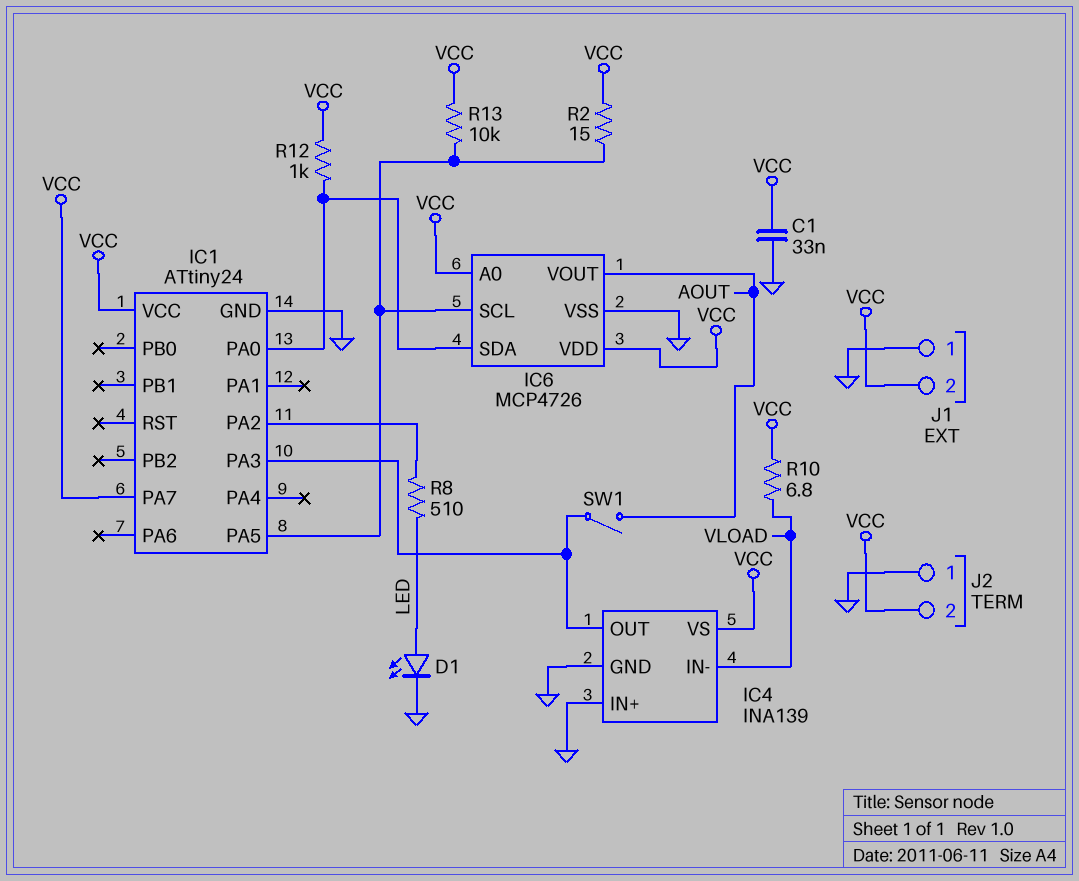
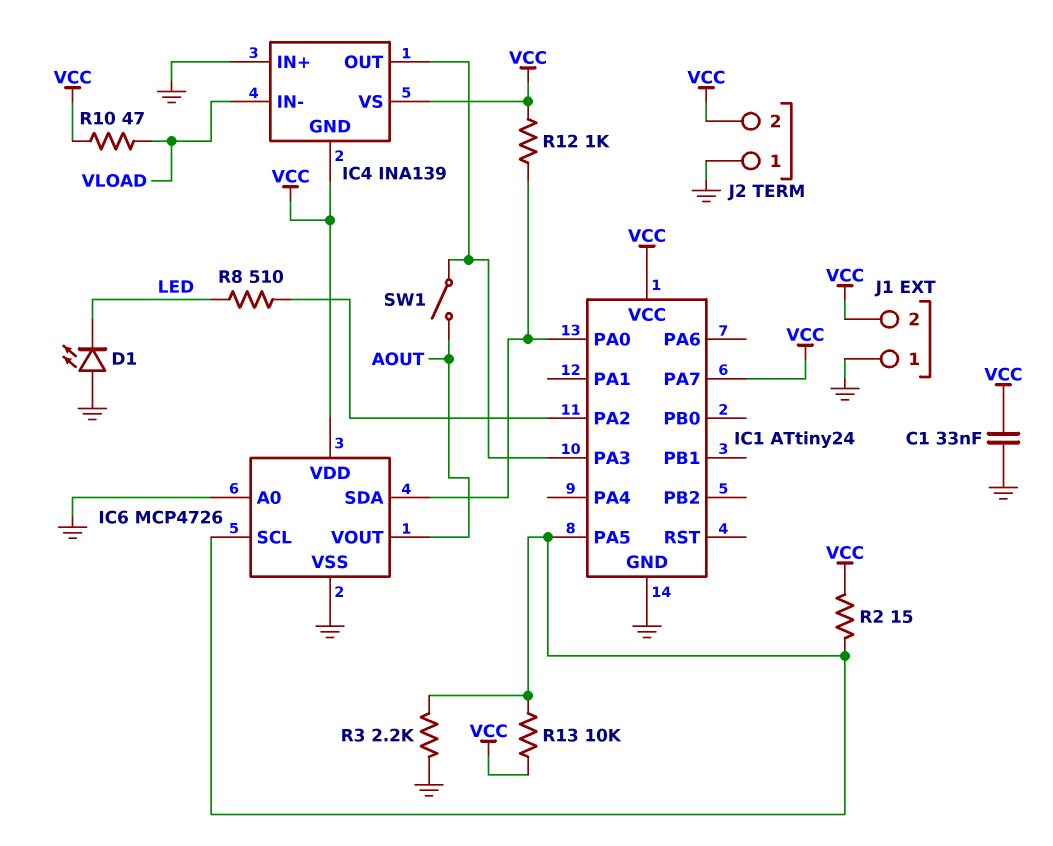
D1: LED (A LED, K GND) -> LED (A GND, K LED)
IC4 pin GND: GND -> VCC
IC6 pin A0: VCC -> GND
R3: none -> 2.2k (GND, IC1/PA5)
R10: 6.8 (VCC, VLOAD) -> 47 (VCC, VLOAD)

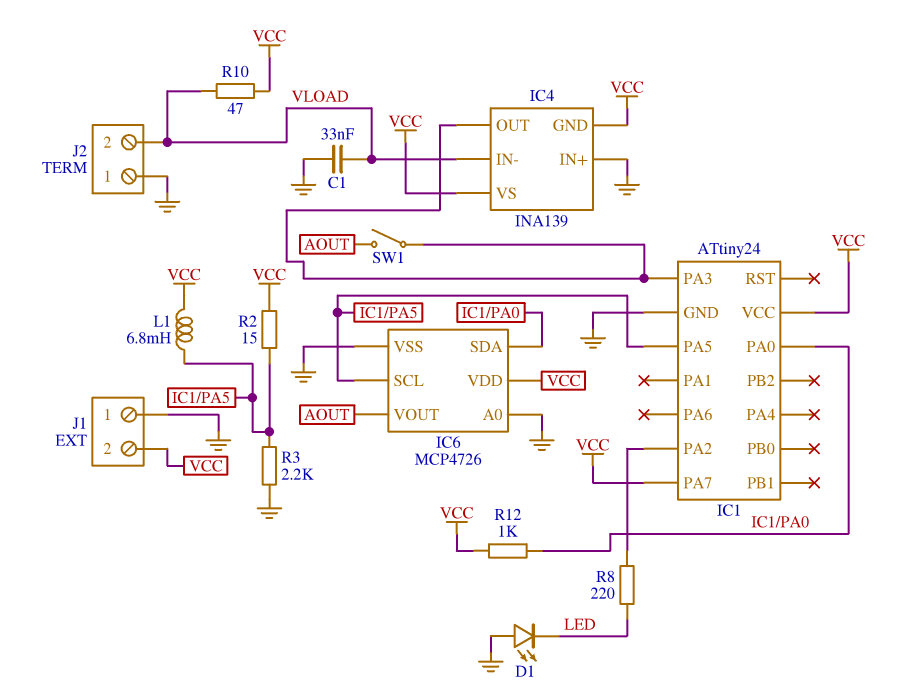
C1: 33nF (GND, VCC) -> 33nF (GND, VLOAD)
J2 pin 2: VCC -> VLOAD
L1: none -> 6.8mH (IC1/PA5, VCC)
R8: 510 (IC1/PA2, LED) -> 220 (IC1/PA2, LED)
R13: 10k (IC1/PA5, VCC) -> none

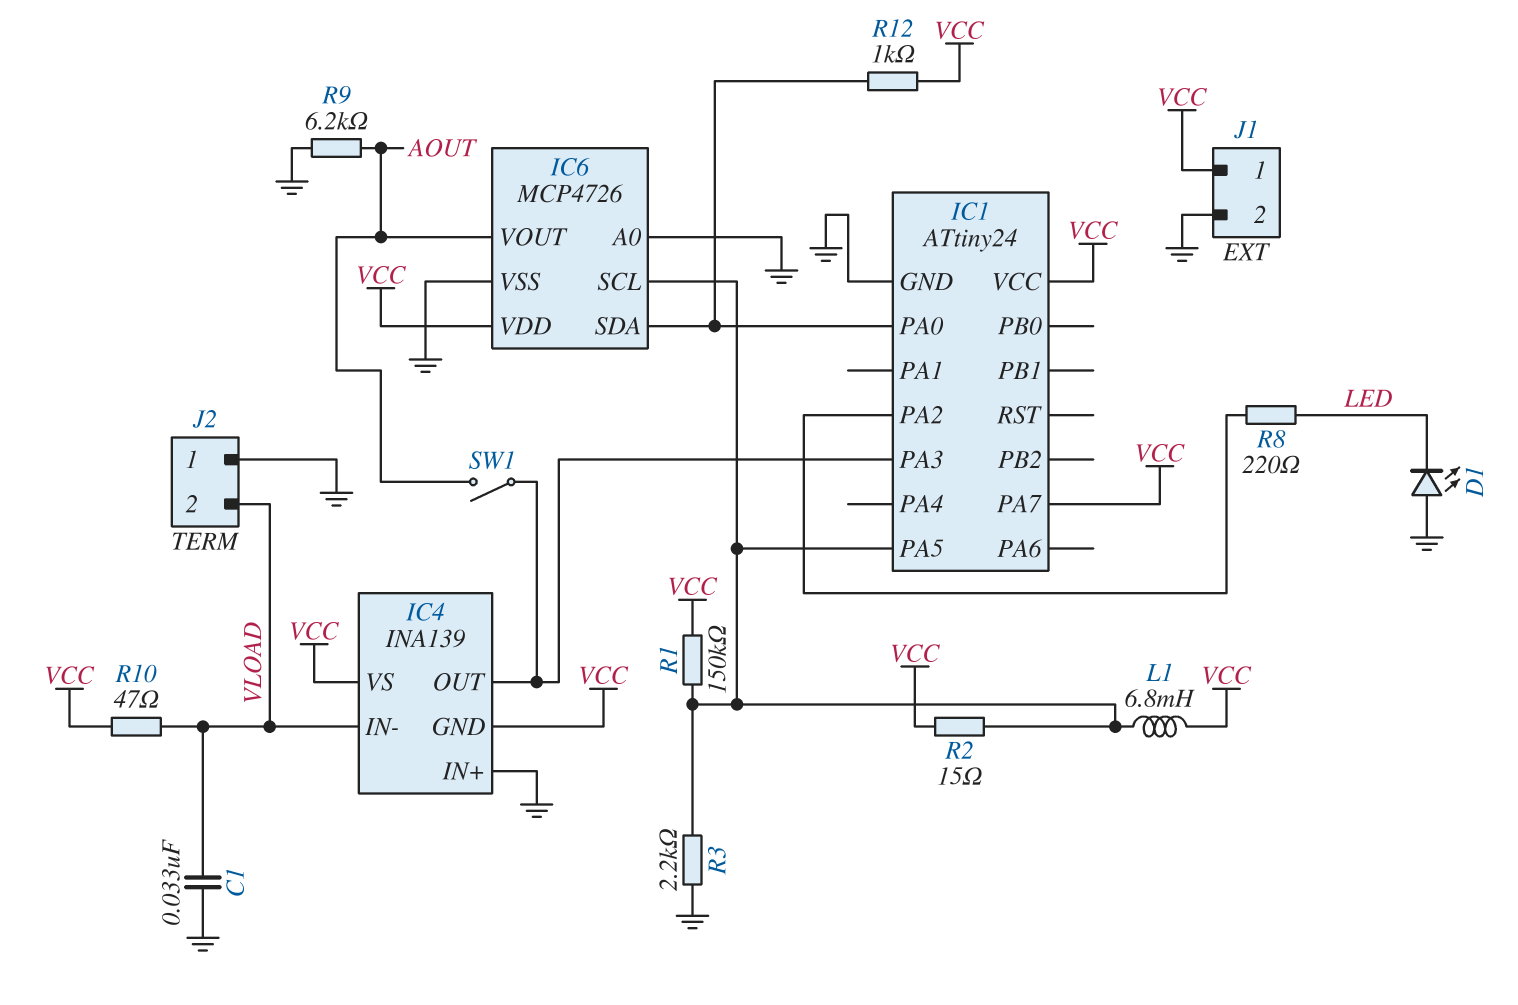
J1 pin 1: GND -> VCC
J1 pin 2: VCC -> GND
R1: none -> 150k (IC1/PA5, VCC)
R9: none -> 6.2k (AOUT, GND)

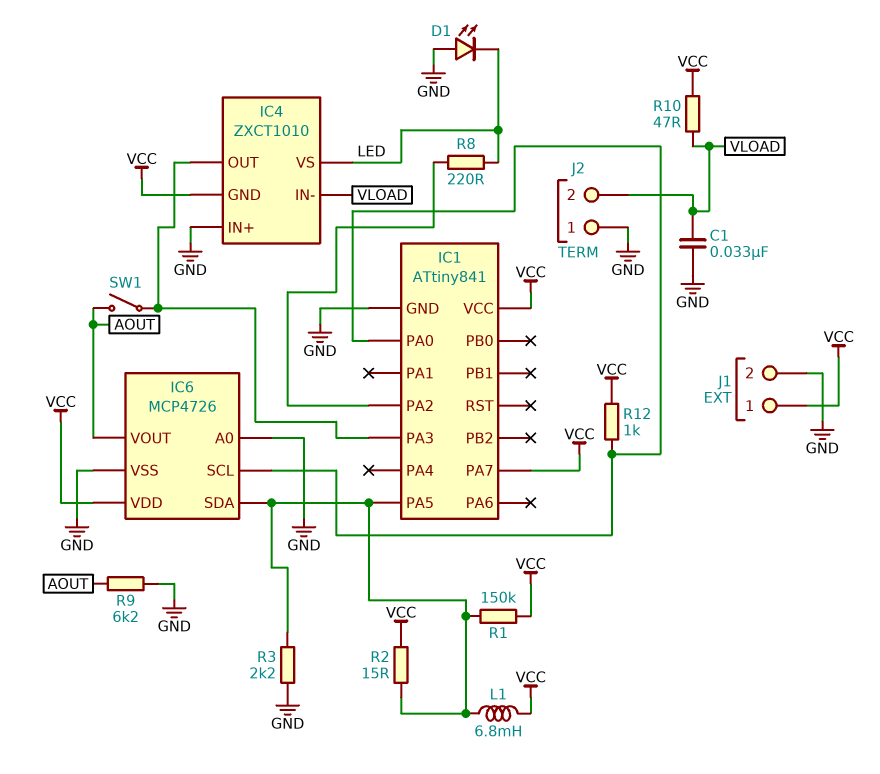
IC1: ATtiny24 -> ATtiny841
IC4: INA139 -> ZXCT1010
IC4 pin VS: VCC -> LED
IC6 pin SCL: IC1/PA5 -> IC1/PA0
IC6 pin SDA: IC1/PA0 -> IC1/PA5

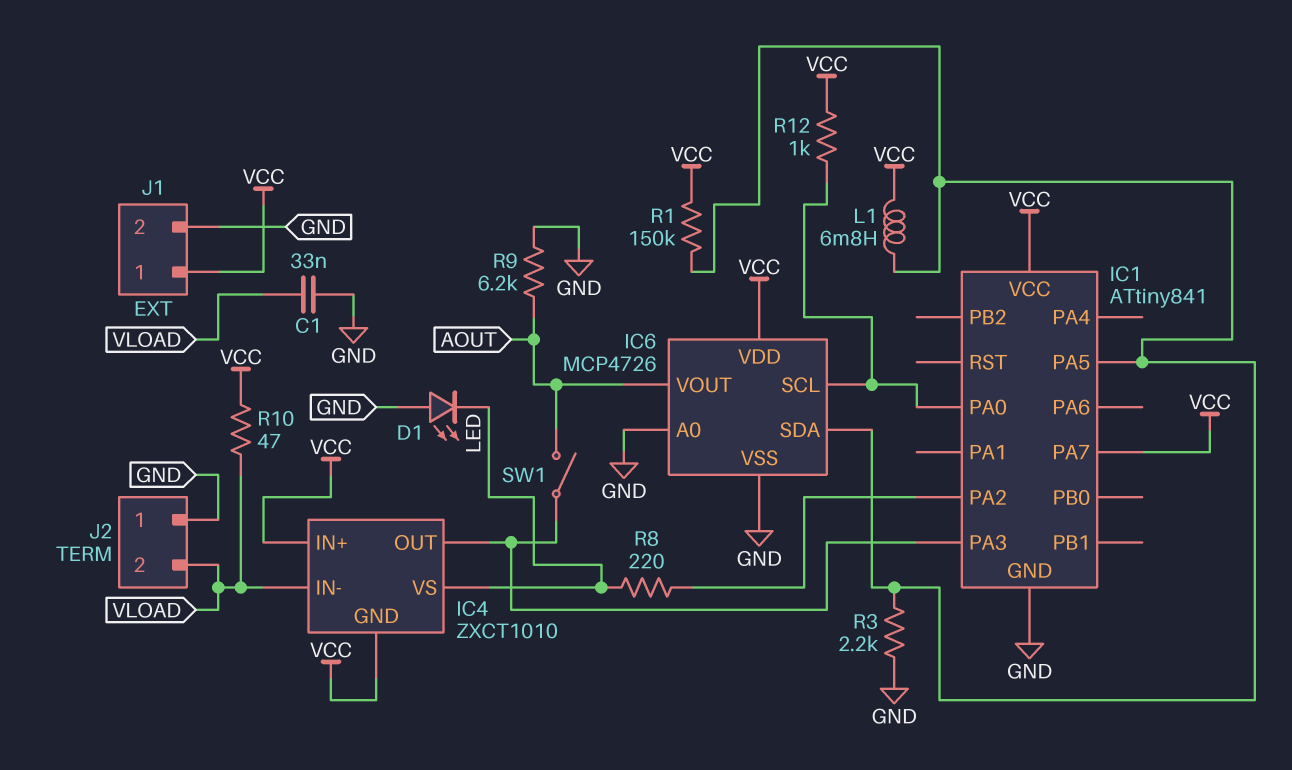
IC4 pin IN+: GND -> VCC
R2: 15 (IC1/PA5, VCC) -> none

